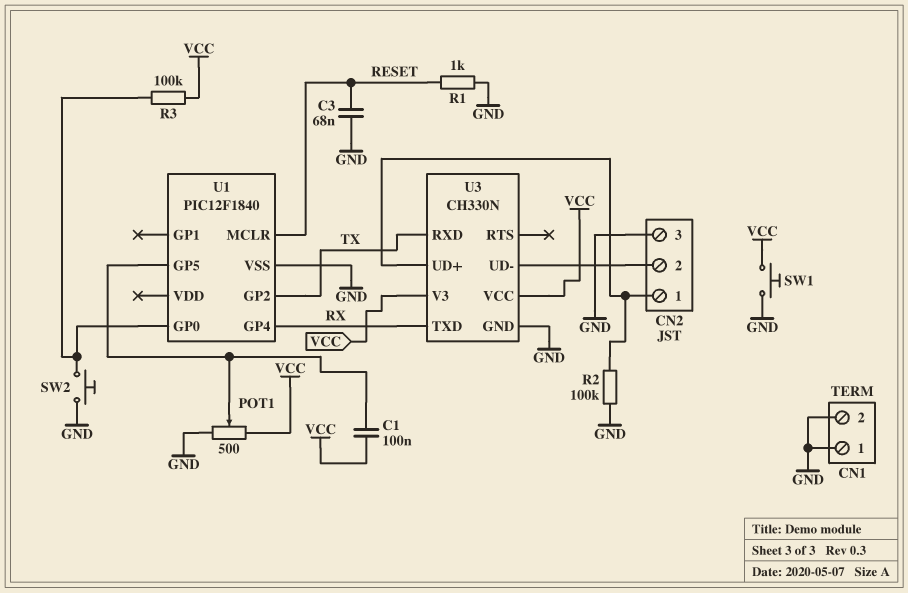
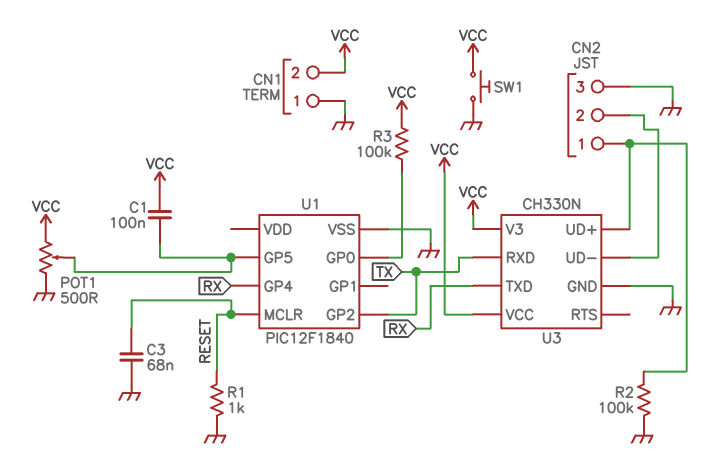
CN1 pin 2: GND -> VCC
SW2: button (GND, U1/GP0) -> none

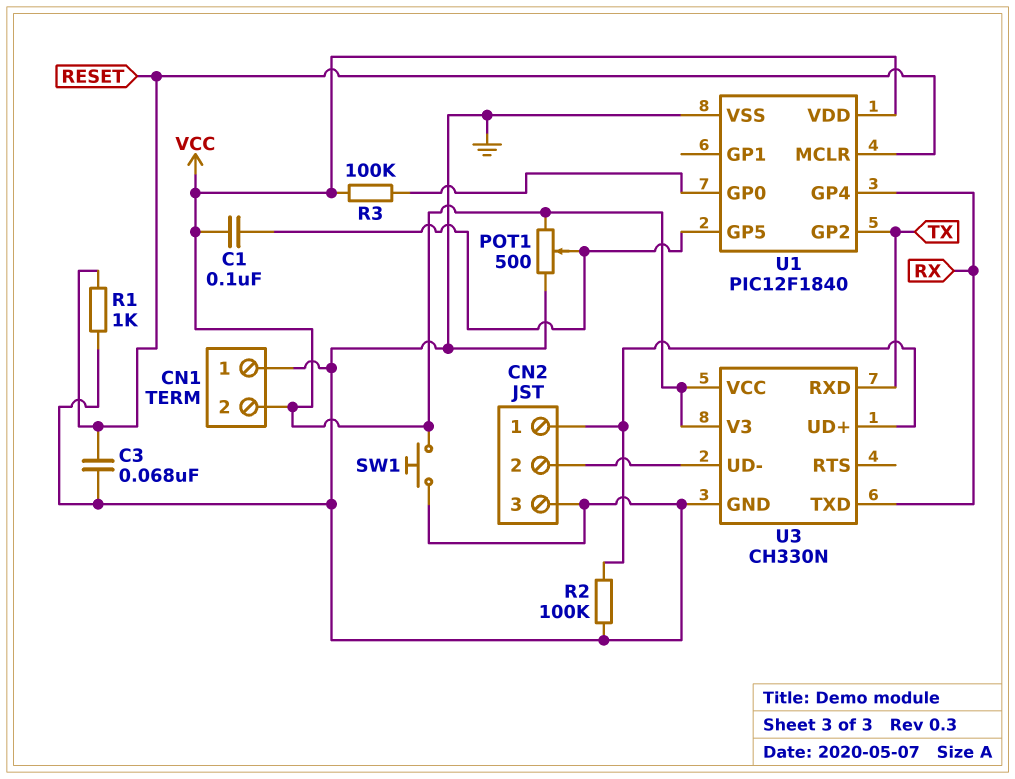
U1 pin VDD: none -> VCC

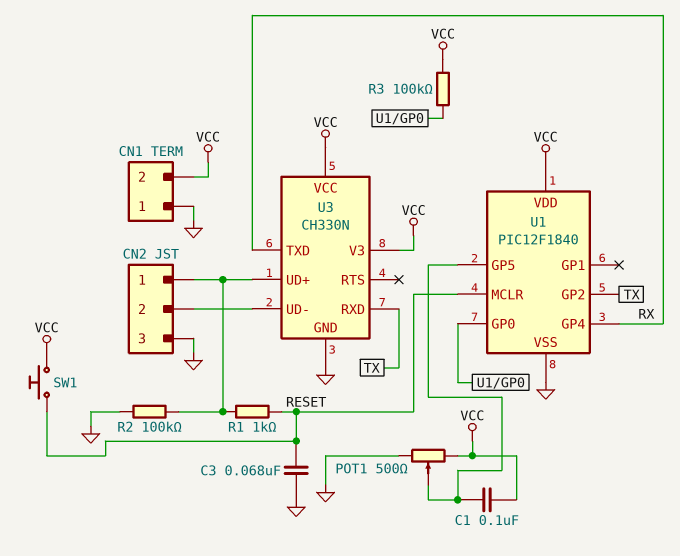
R1: 1k (GND, RESET) -> 1k (CN2/1, RESET)
SW1: button (GND, VCC) -> button (RESET, VCC)

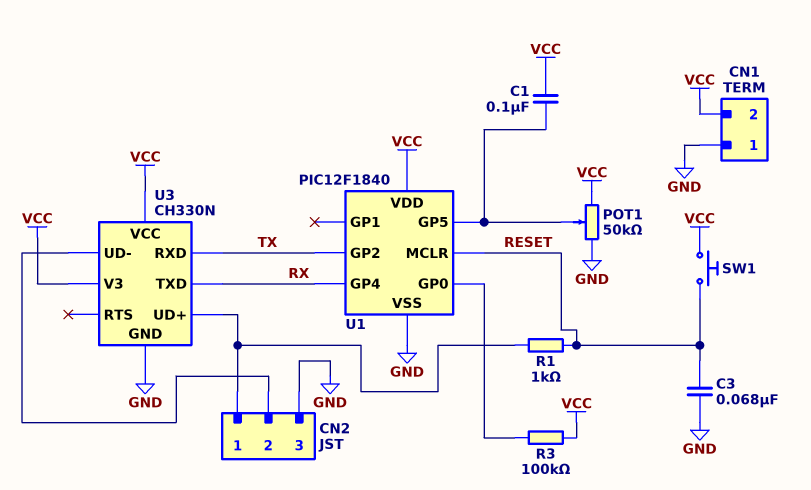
POT1: 500 (GND, VCC, wiper U1/GP5) -> 50k (GND, VCC, wiper U1/GP5)
R2: 100k (CN2/1, GND) -> none

